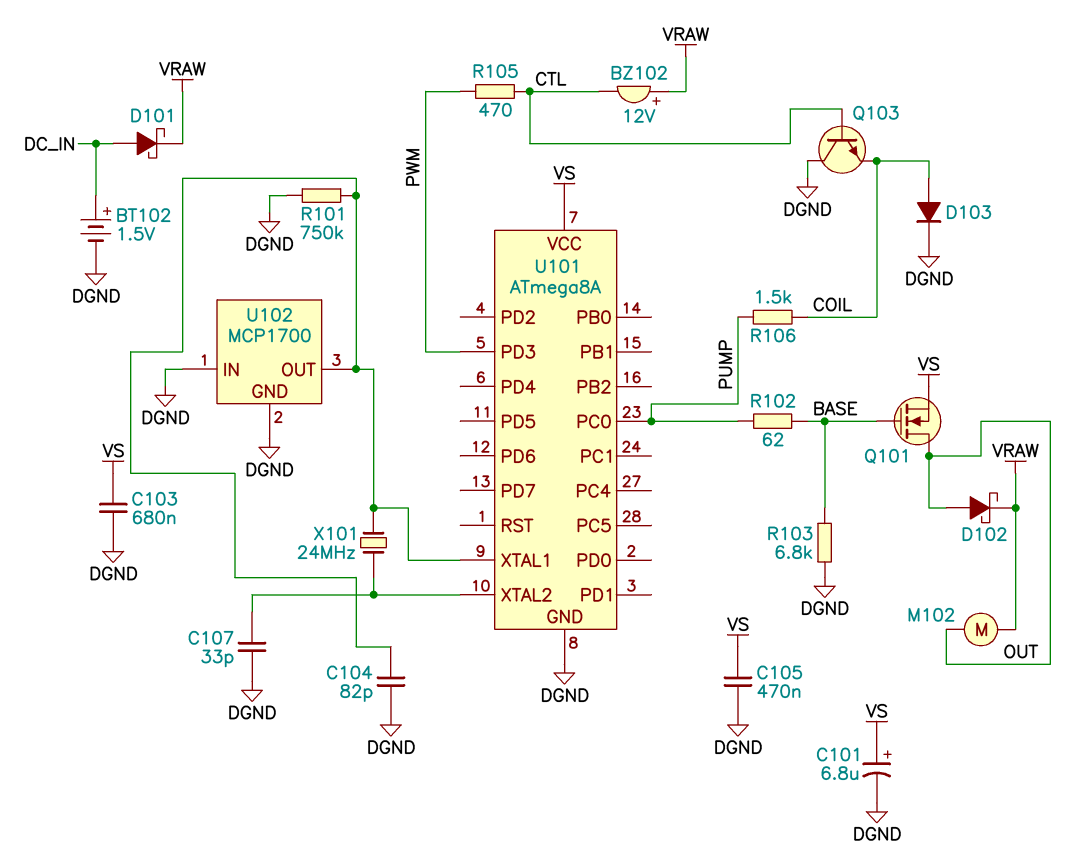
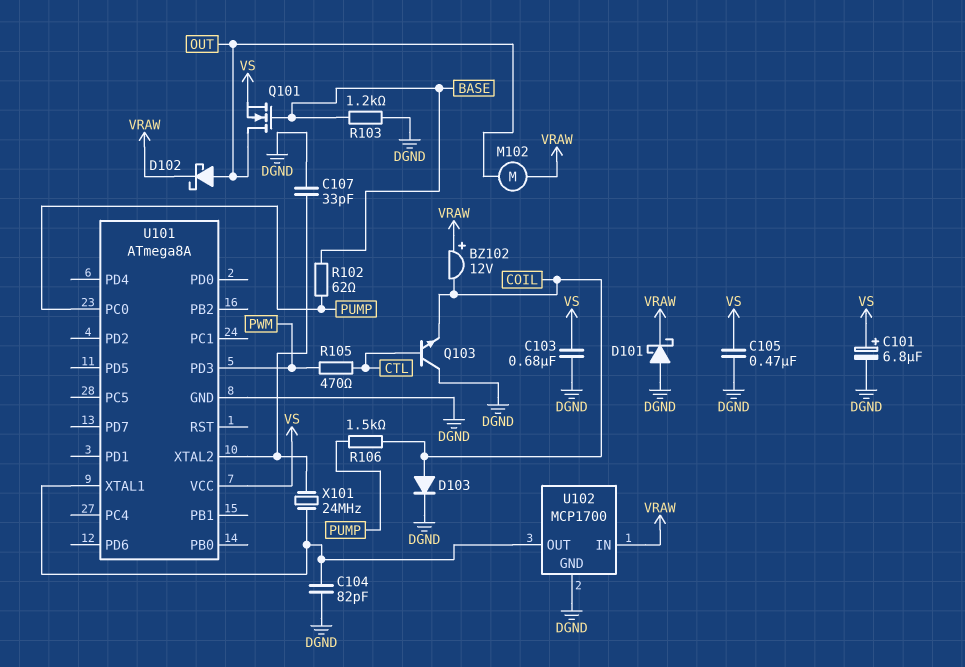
BT102: 1.5V (plus DC_IN, minus DGND) -> none
BZ102: buzzer 12V (plus VRAW, minus CTL) -> buzzer 12V (plus VRAW, minus COIL)
D101: schottky (A DC_IN, K VRAW) -> schottky (A DGND, K VRAW)
R101: 750k (DGND, U101/XTAL1) -> none
R103: 6.8k (BASE, DGND) -> 1.2k (BASE, DGND)
U102 pin IN: DGND -> VRAW

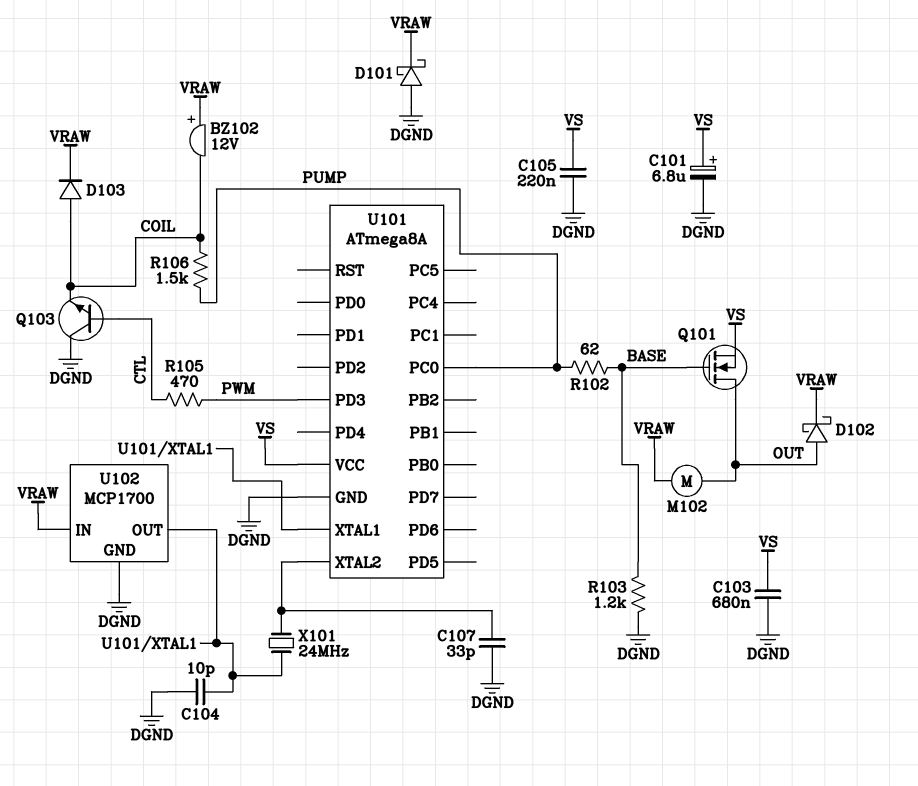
C104: 82pF (DGND, U101/XTAL1) -> 10pF (DGND, U101/XTAL1)
C105: 470nF (DGND, VS) -> 220nF (DGND, VS)
D103: diode (A COIL, K DGND) -> diode (A COIL, K VRAW)

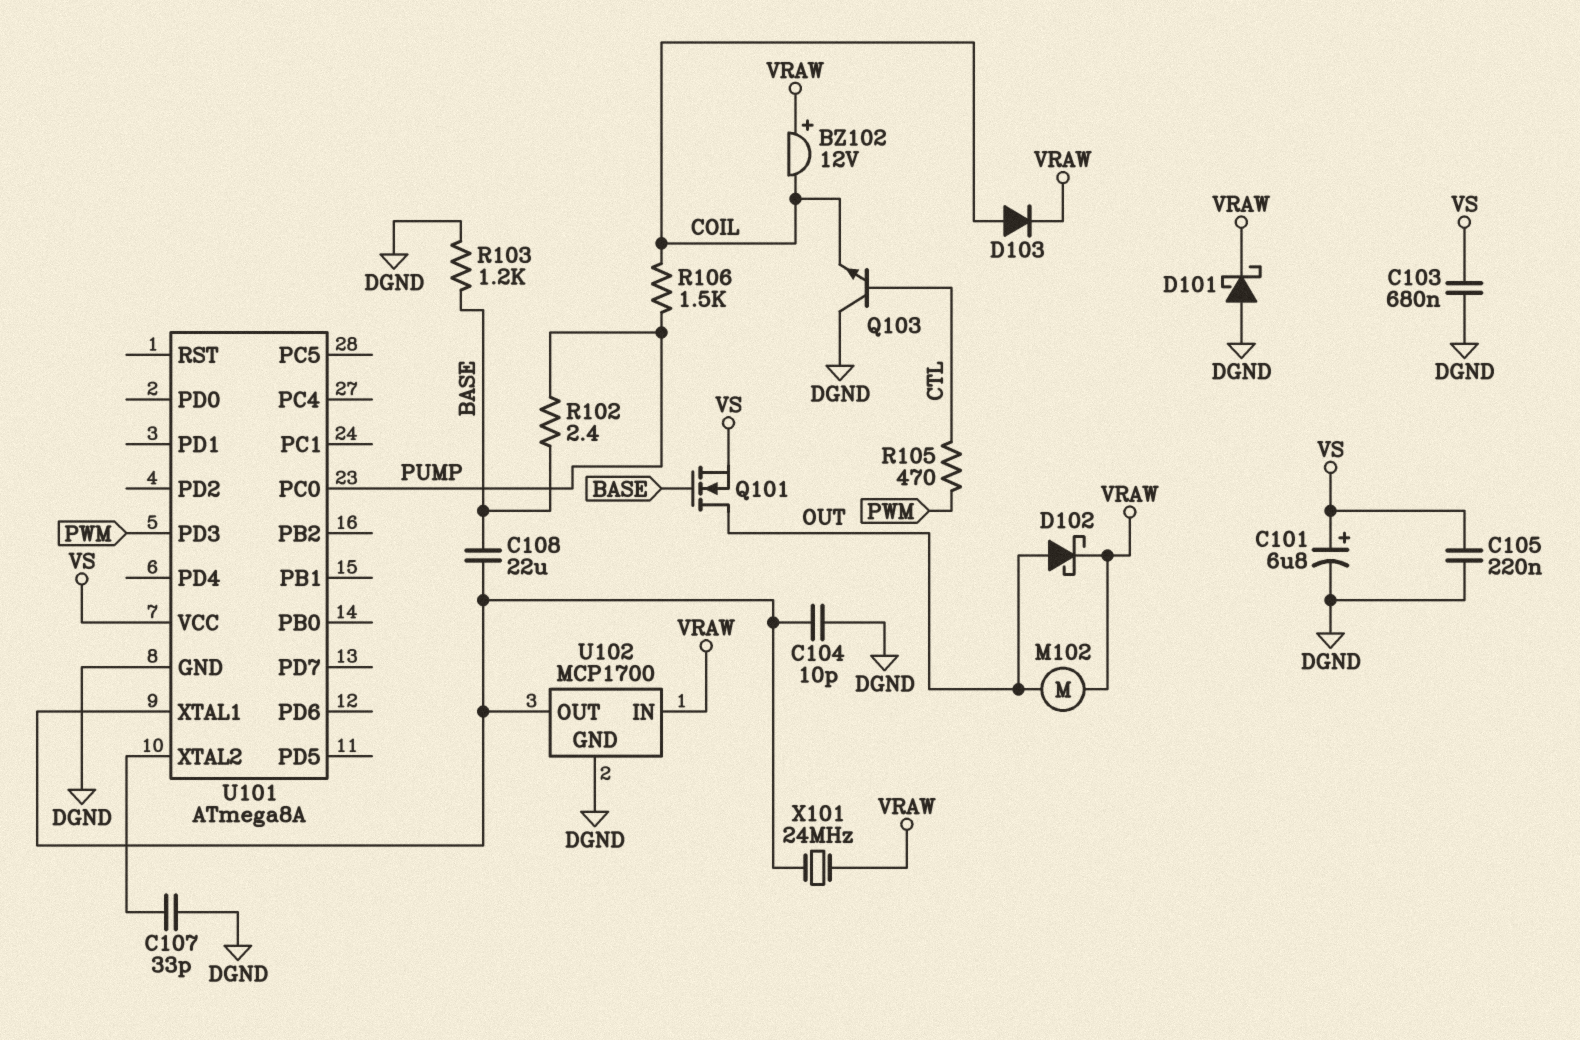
C108: none -> 22uF (BASE, U101/XTAL1)
R102: 62 (BASE, PUMP) -> 2.4 (BASE, PUMP)
X101: 24MHz (U101/XTAL1, U101/XTAL2) -> 24MHz (U101/XTAL1, VRAW)

